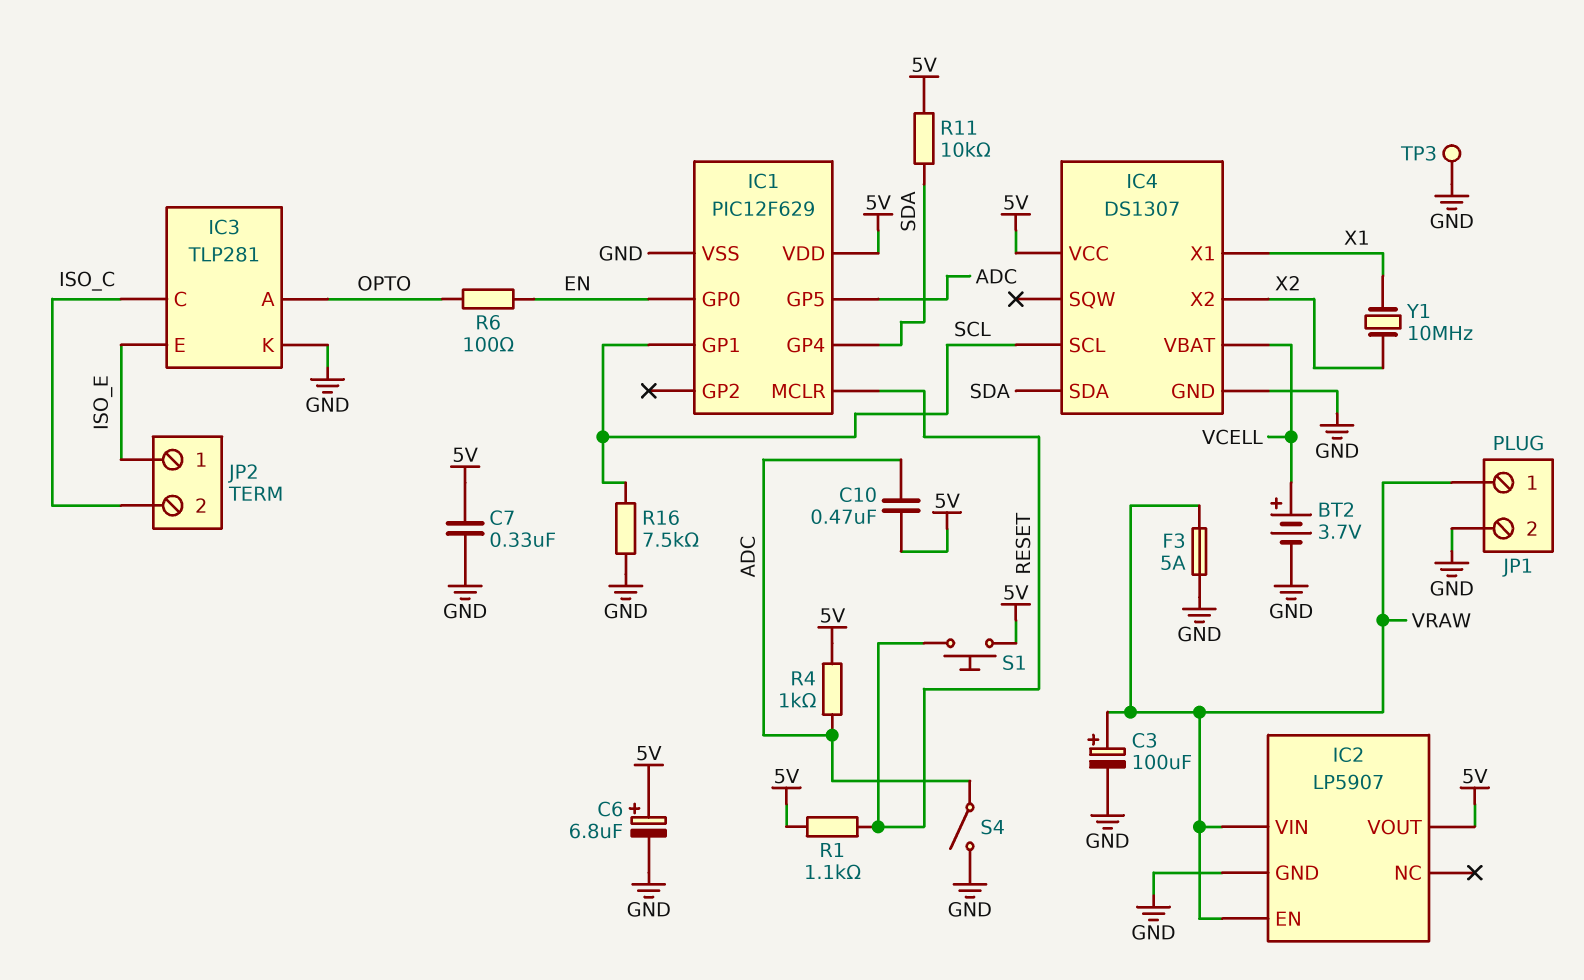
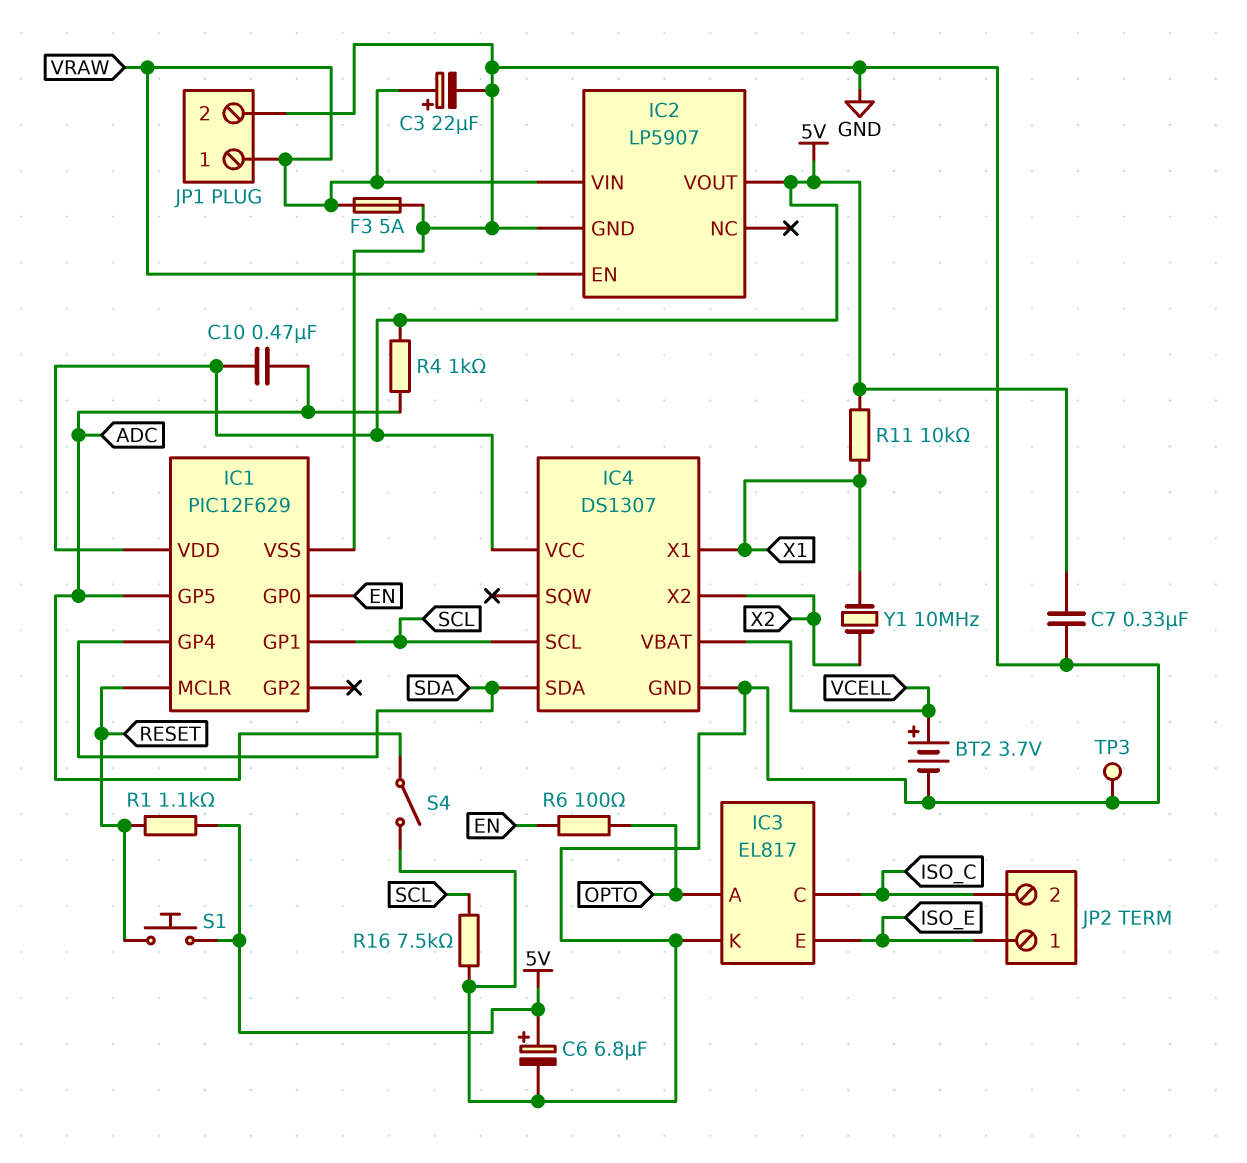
C3: 100uF (plus VRAW, minus GND) -> 22uF (plus VRAW, minus GND)
IC3: TLP281 -> EL817
R11: 10k (5V, SDA) -> 10k (5V, X1)

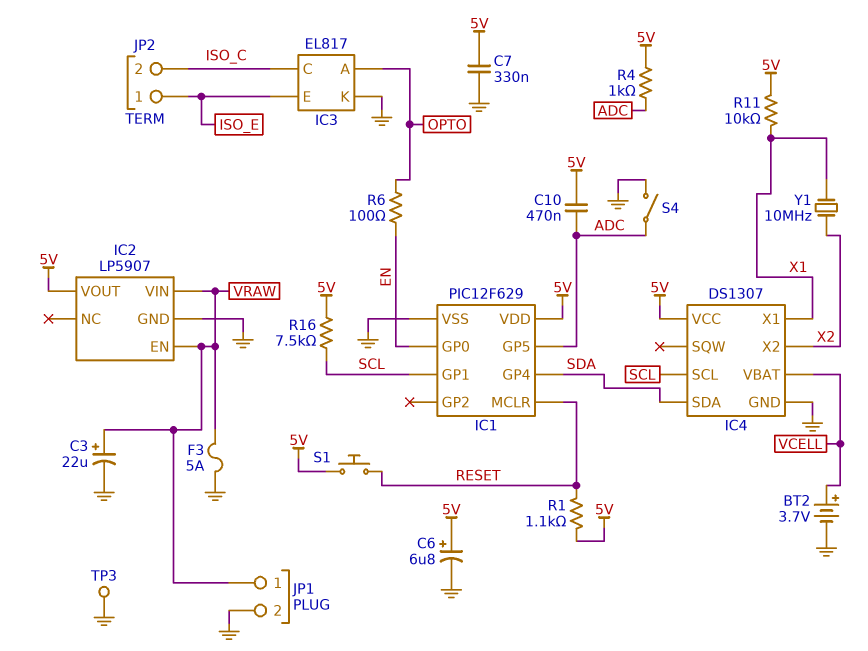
R16: 7.5k (GND, SCL) -> 7.5k (5V, SCL)

